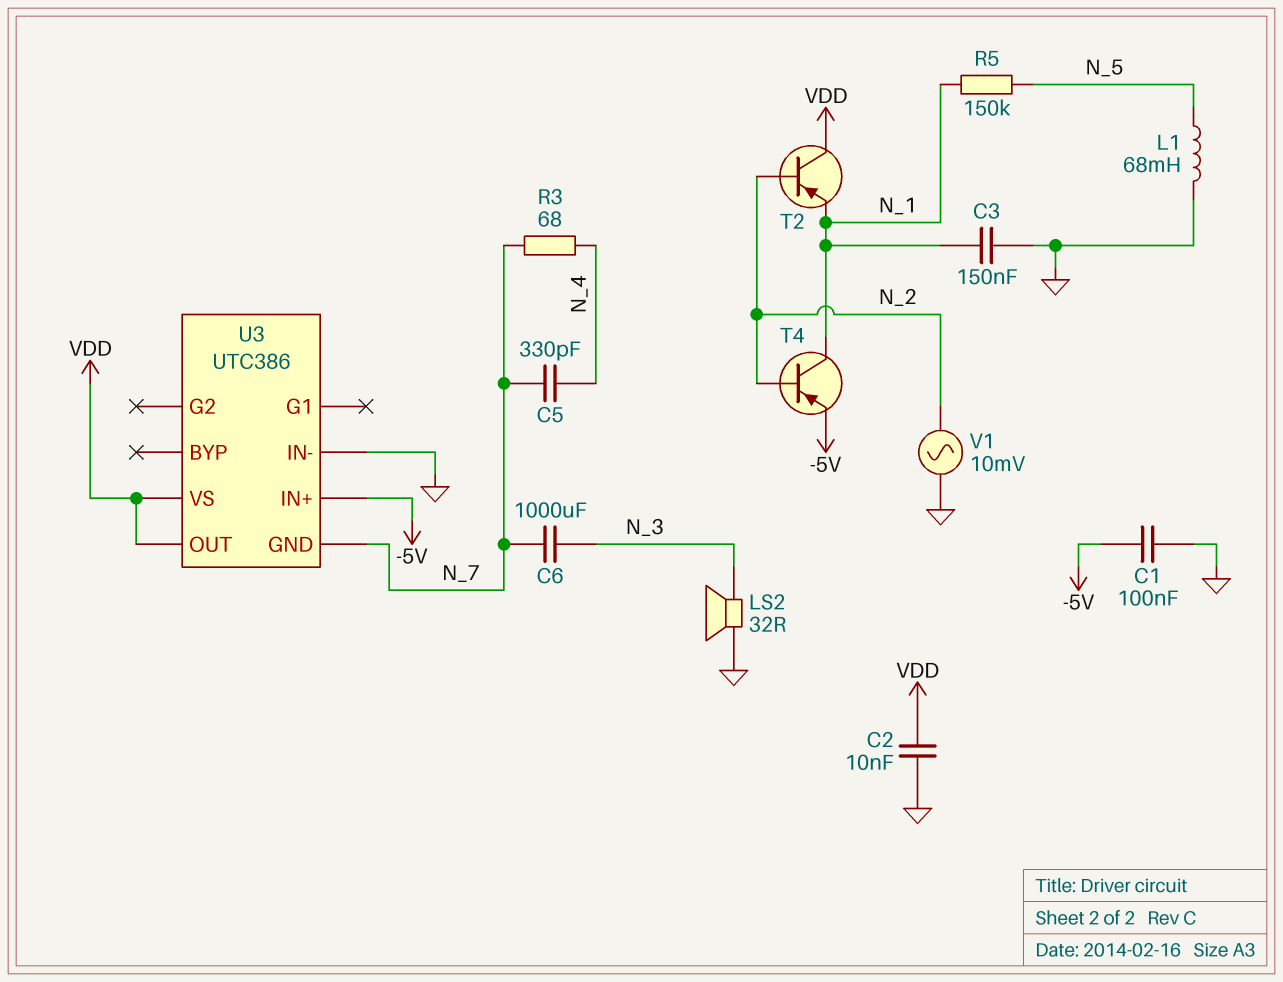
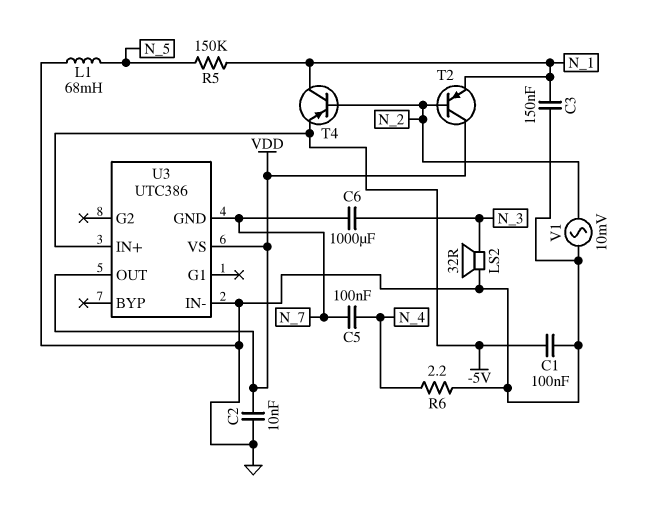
C5: 330pF (N_4, N_7) -> 100nF (N_4, N_7)
R3: 68 (N_4, N_7) -> none
R6: none -> 2.2 (GND, N_4)

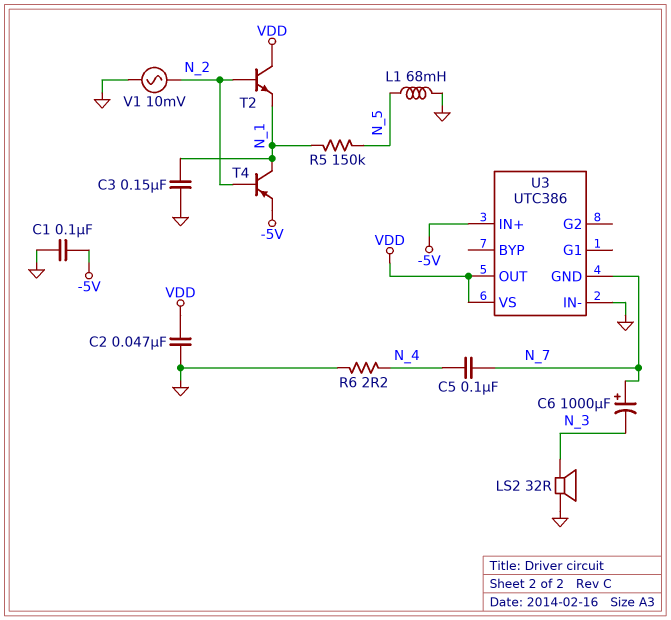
C2: 10nF (GND, VDD) -> 47nF (GND, VDD)
C6: 1000uF (N_3, N_7) -> 1000uF (plus N_7, minus N_3)
T2: PNP (B N_2, C VDD, E N_1) -> NPN (B N_2, C VDD, E N_1)

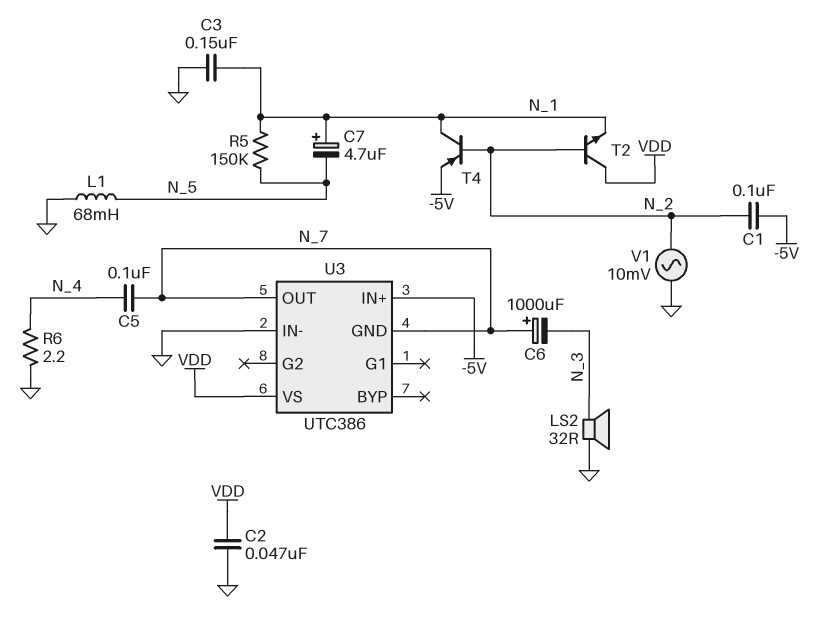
C1: 100nF (-5V, GND) -> 100nF (-5V, N_2)
C7: none -> 4.7uF (plus N_1, minus N_5)
U3 pin OUT: VDD -> N_7

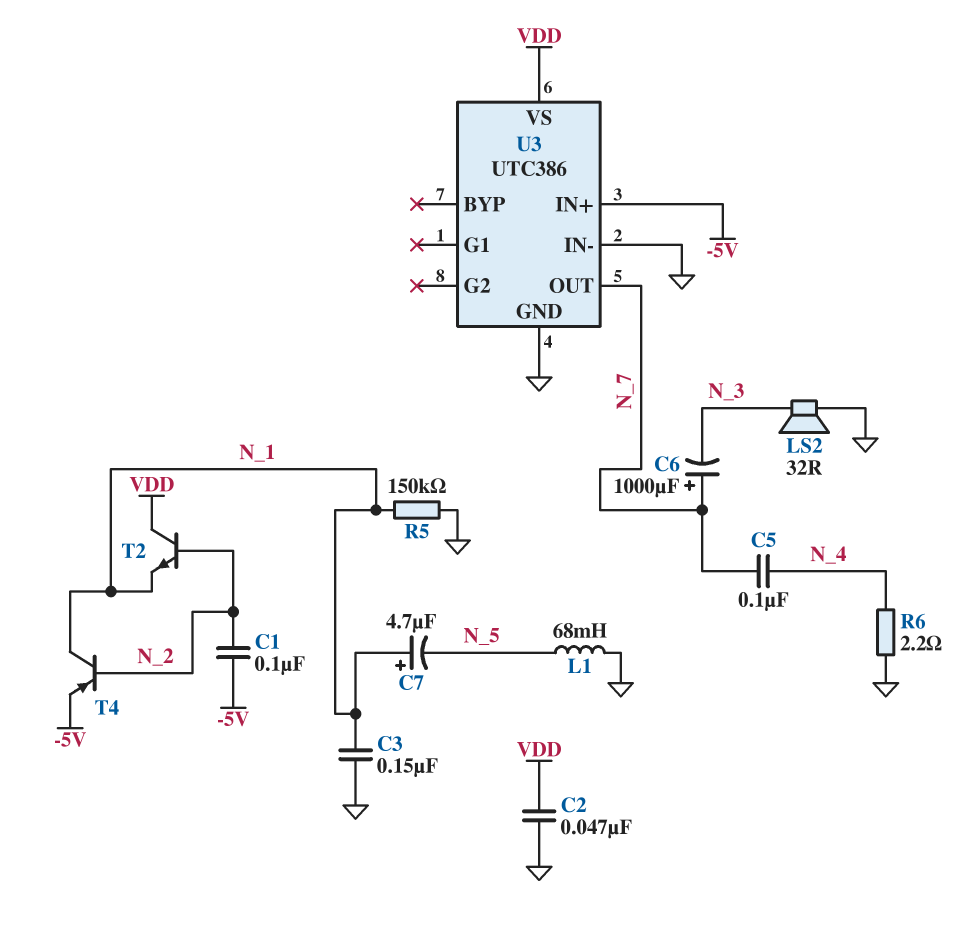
R5: 150k (N_1, N_5) -> 150k (GND, N_1)
U3 pin GND: N_7 -> GND
V1: AC 10mV (GND, N_2) -> none

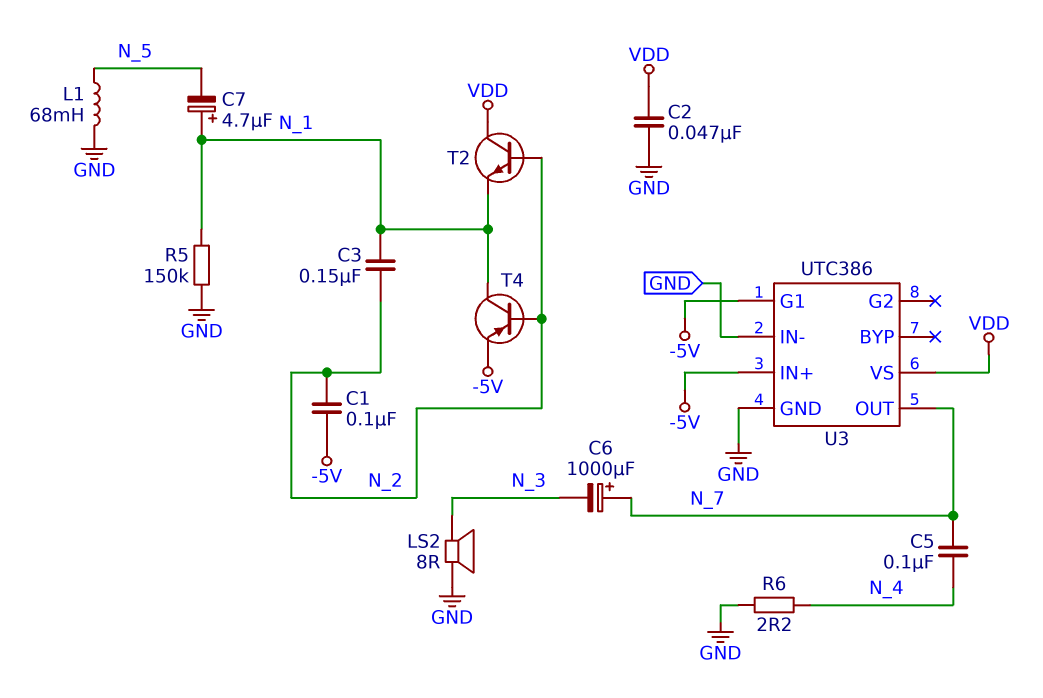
C3: 150nF (GND, N_1) -> 150nF (N_1, N_2)
LS2: speaker 32R (GND, N_3) -> speaker 8R (GND, N_3)
U3 pin G1: none -> -5V

